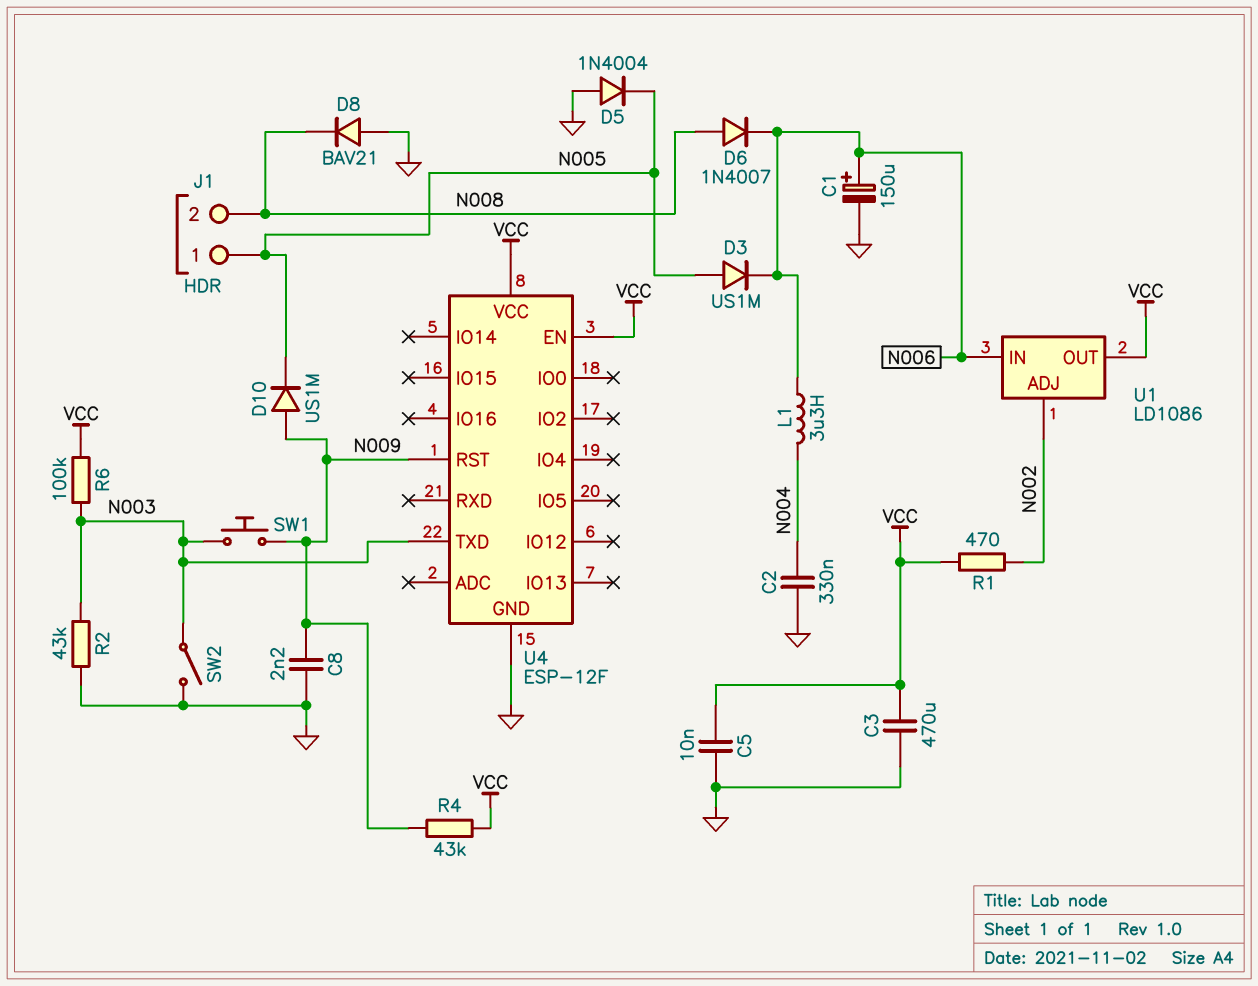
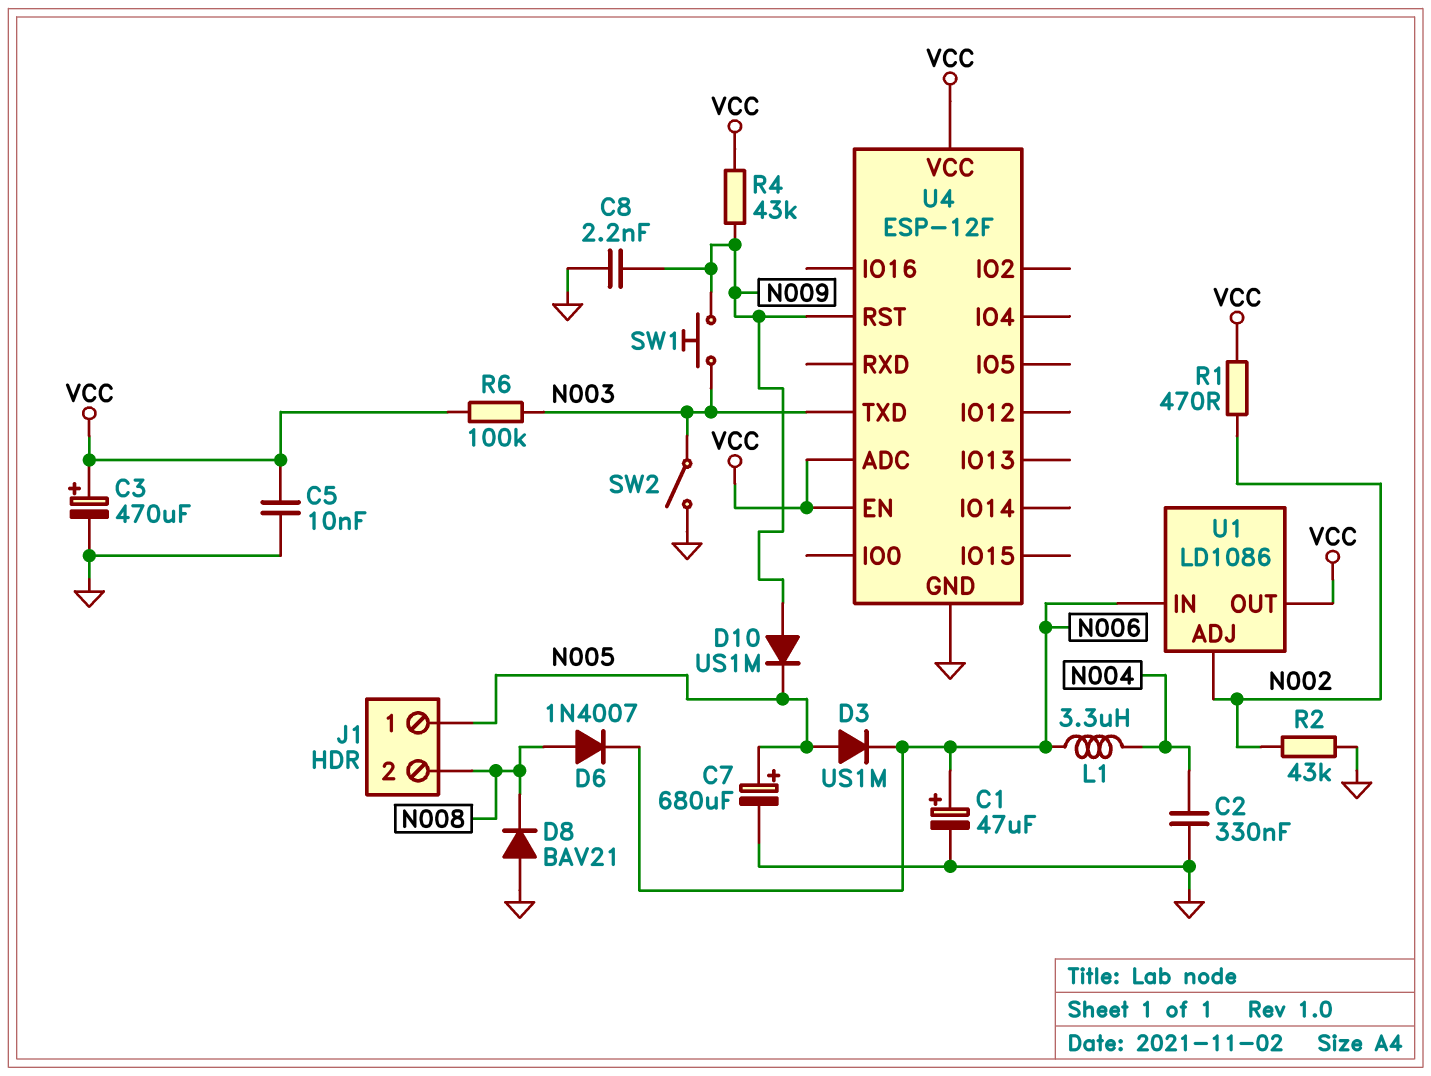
C1: 150uF (plus N006, minus GND) -> 47uF (plus N006, minus GND)
C3: 470uF (GND, VCC) -> 470uF (plus VCC, minus GND)
C7: none -> 680uF (plus N005, minus GND)
D5: diode 1N4004 (A GND, K N005) -> none
R2: 43k (GND, N003) -> 43k (GND, N002)
U4 pin ADC: none -> VCC

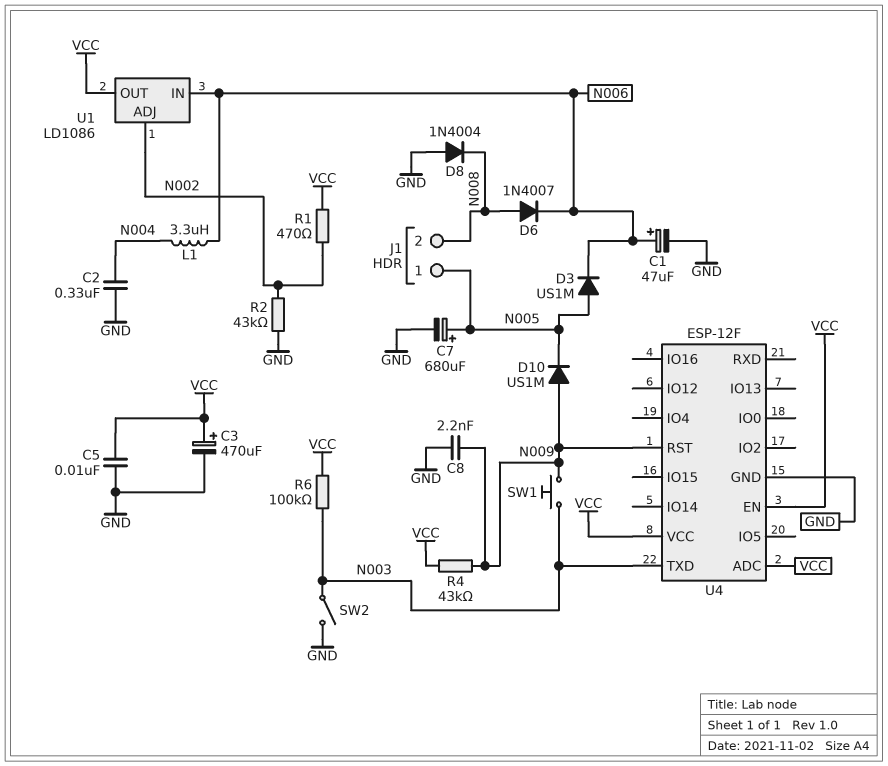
D8: diode BAV21 (A GND, K N008) -> diode 1N4004 (A GND, K N008)

